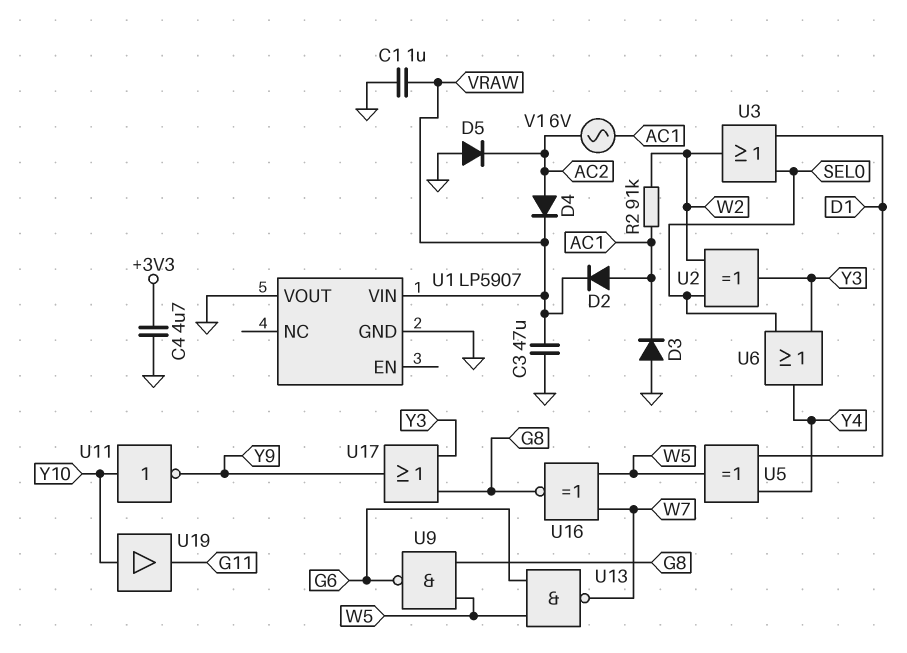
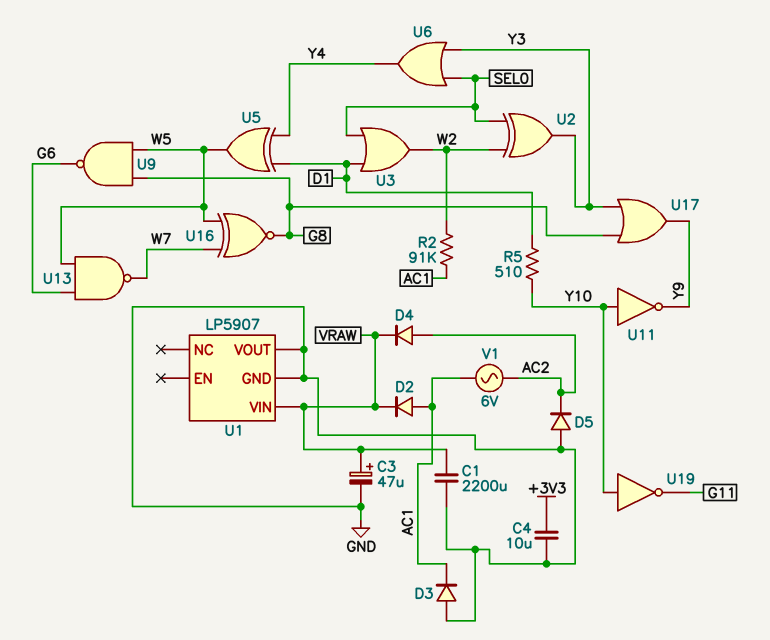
C1: 1uF (GND, VRAW) -> 2200uF (GND, VRAW)
C3: 47uF (GND, VRAW) -> 47uF (plus VRAW, minus GND)
C4: 4.7uF (+3V3, GND) -> 10uF (+3V3, GND)
R5: none -> 510 (D1, Y10)
U19: buffer (in Y10, out G11) -> NOT (in Y10, out G11)

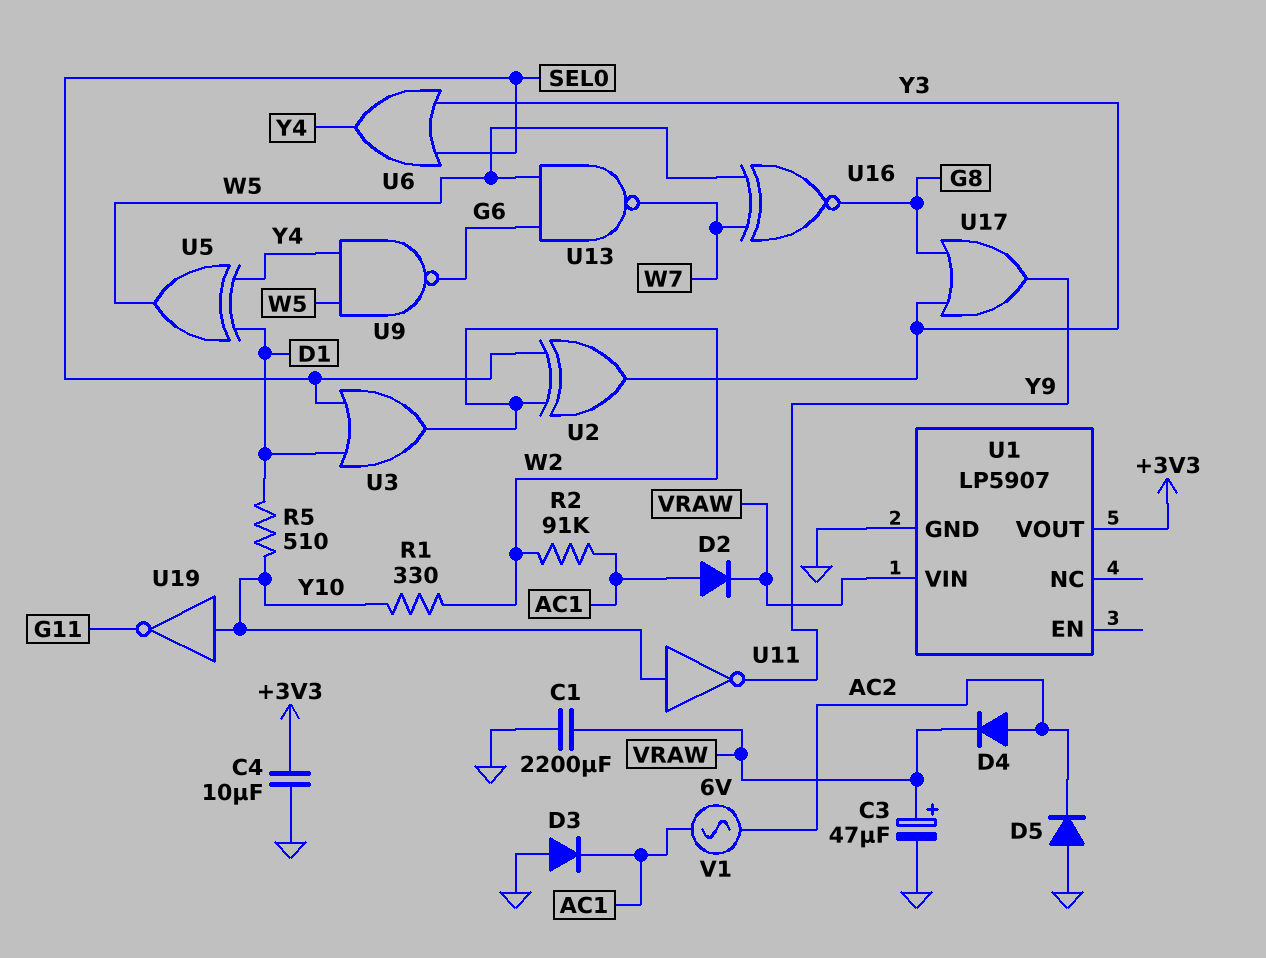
R1: none -> 330 (W2, Y10)
U1 pin VOUT: GND -> +3V3
U9: NAND (in G8, in W5, out G6) -> NAND (in W5, in Y4, out G6)

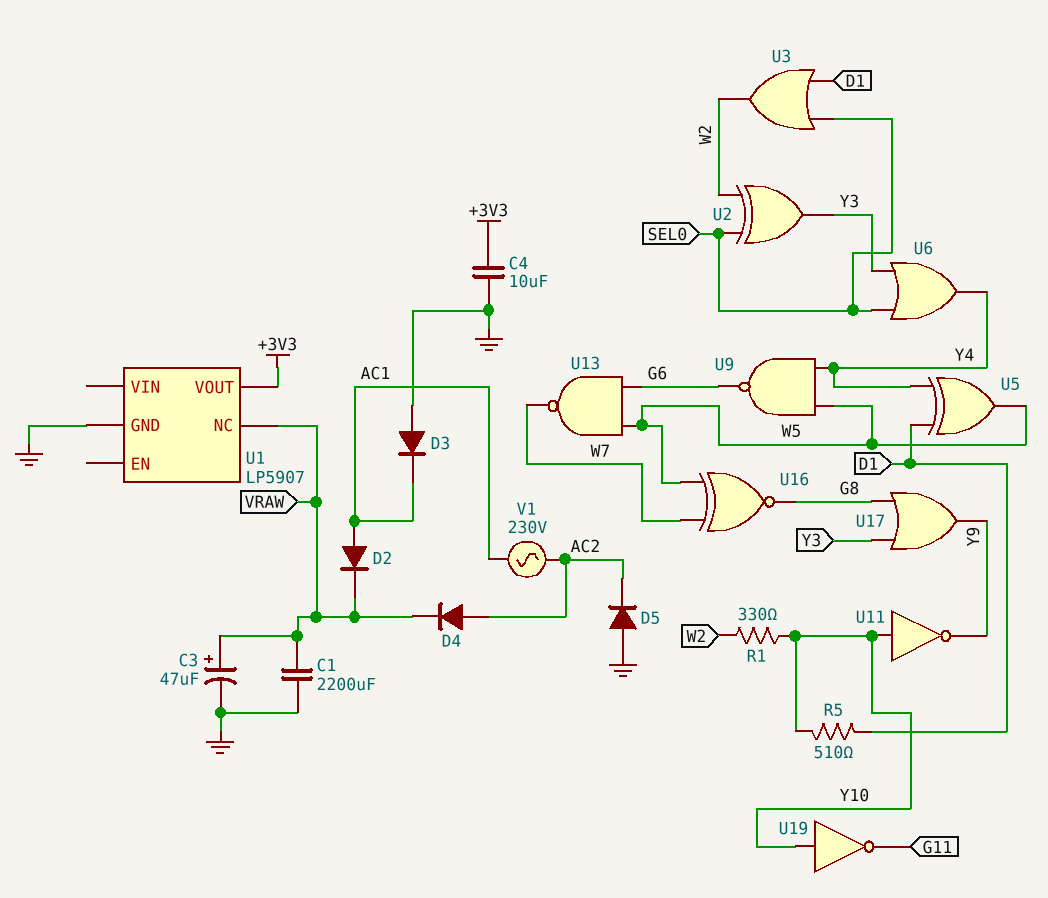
R2: 91k (AC1, W2) -> none
U1 pin NC: none -> VRAW
U1 pin VIN: VRAW -> none
V1: AC 6V (AC1, AC2) -> AC 230V (AC1, AC2)

